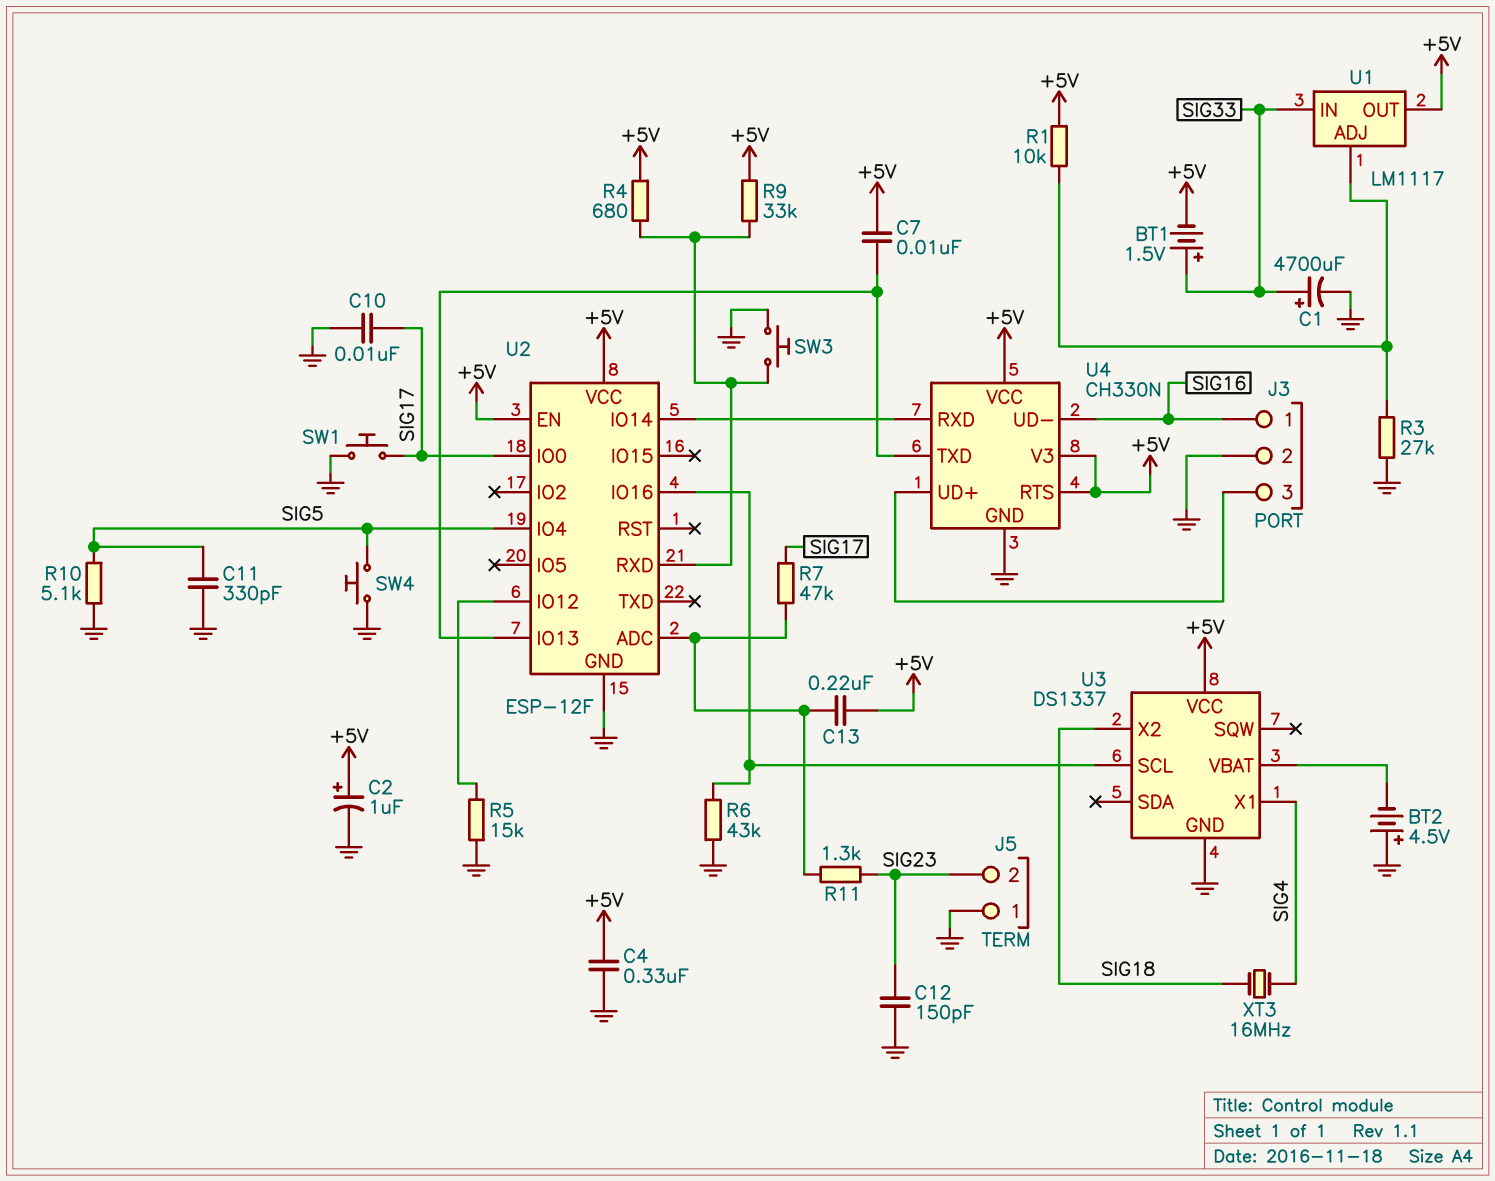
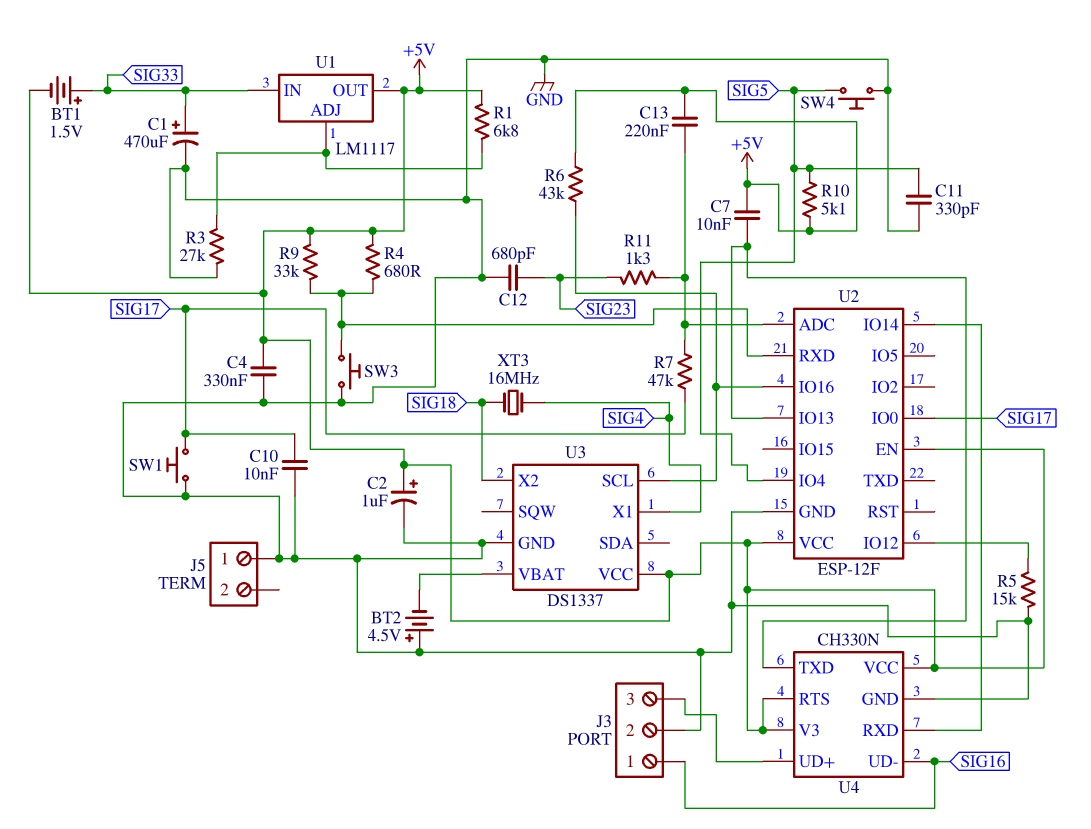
C1: 4700uF (plus SIG33, minus GND) -> 470uF (plus SIG33, minus GND)
C12: 150pF (GND, SIG23) -> 680pF (GND, SIG23)
J5 pin 2: SIG23 -> none
R1: 10k (+5V, U1/ADJ) -> 6.8k (+5V, U1/ADJ)
R6: 43k (GND, U2/IO16) -> 43k (+5V, U2/IO16)
R10: 5.1k (GND, SIG5) -> 5.1k (+5V, SIG5)

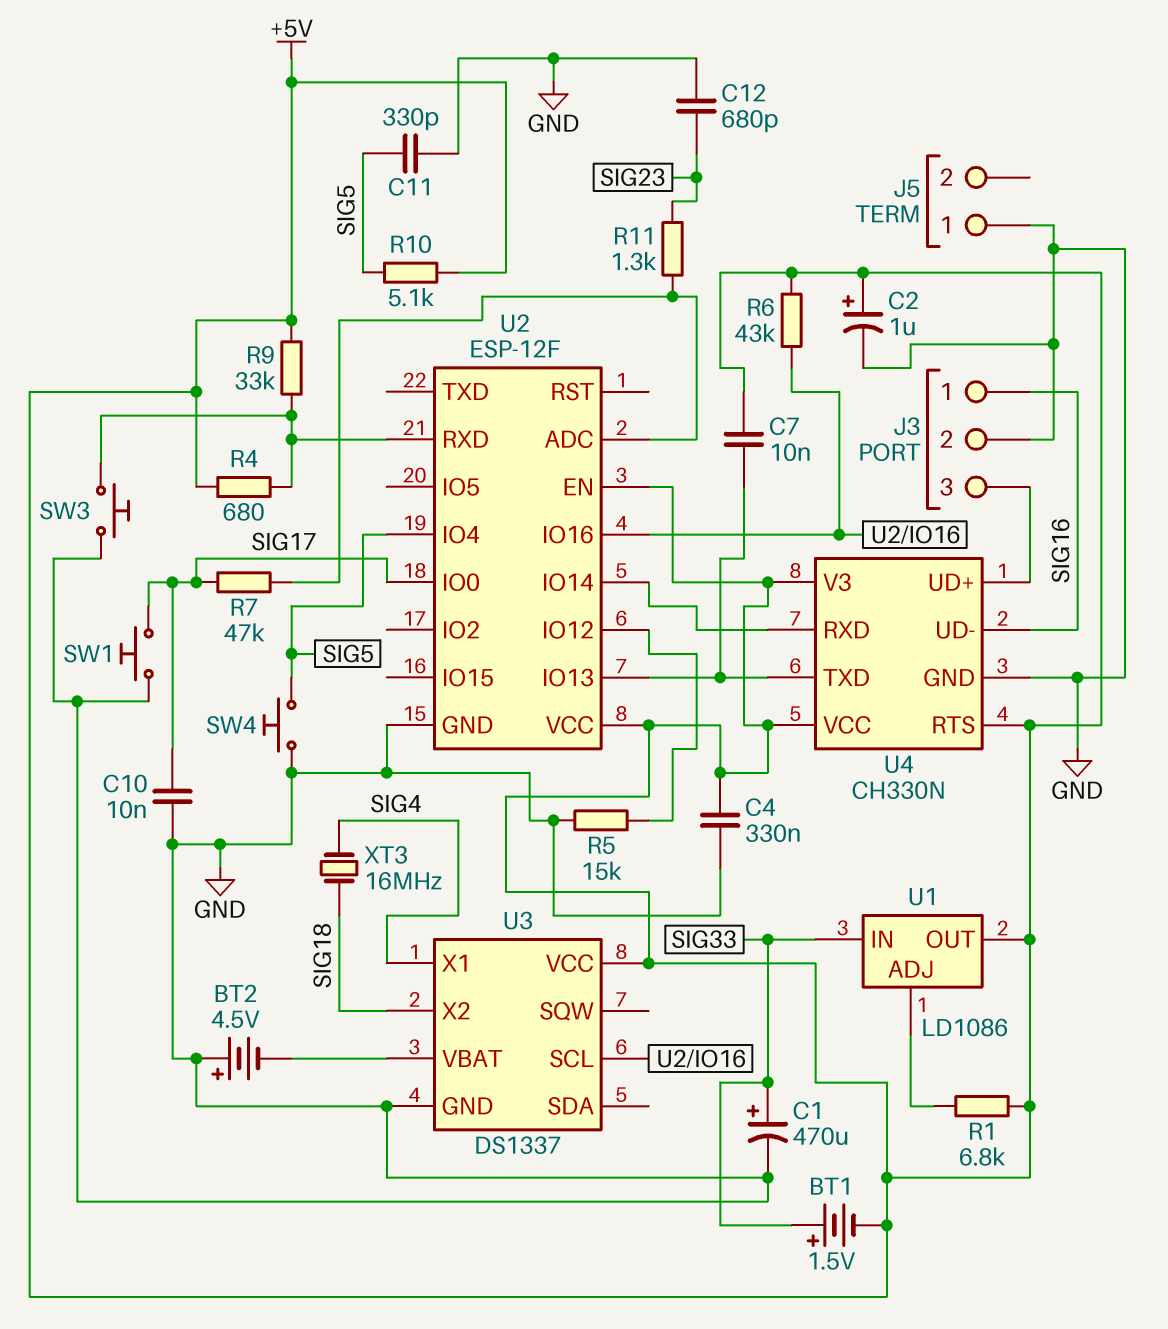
C13: 220nF (+5V, U2/ADC) -> none
R3: 27k (GND, U1/ADJ) -> none
U1: LM1117 -> LD1086

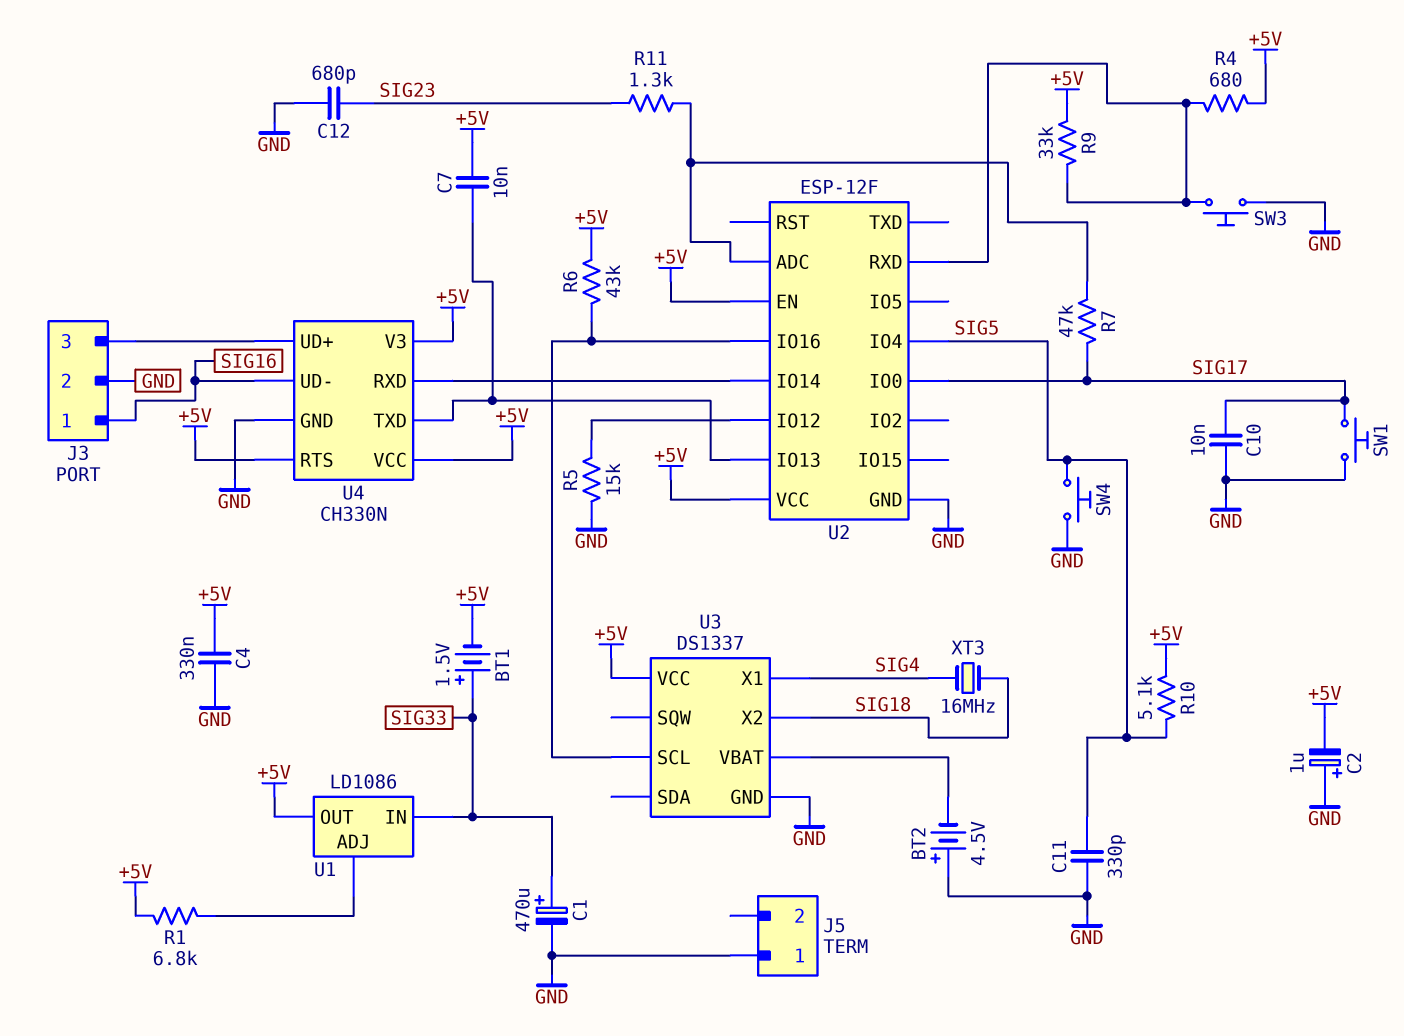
C2: 1uF (plus +5V, minus GND) -> 1uF (plus GND, minus +5V)

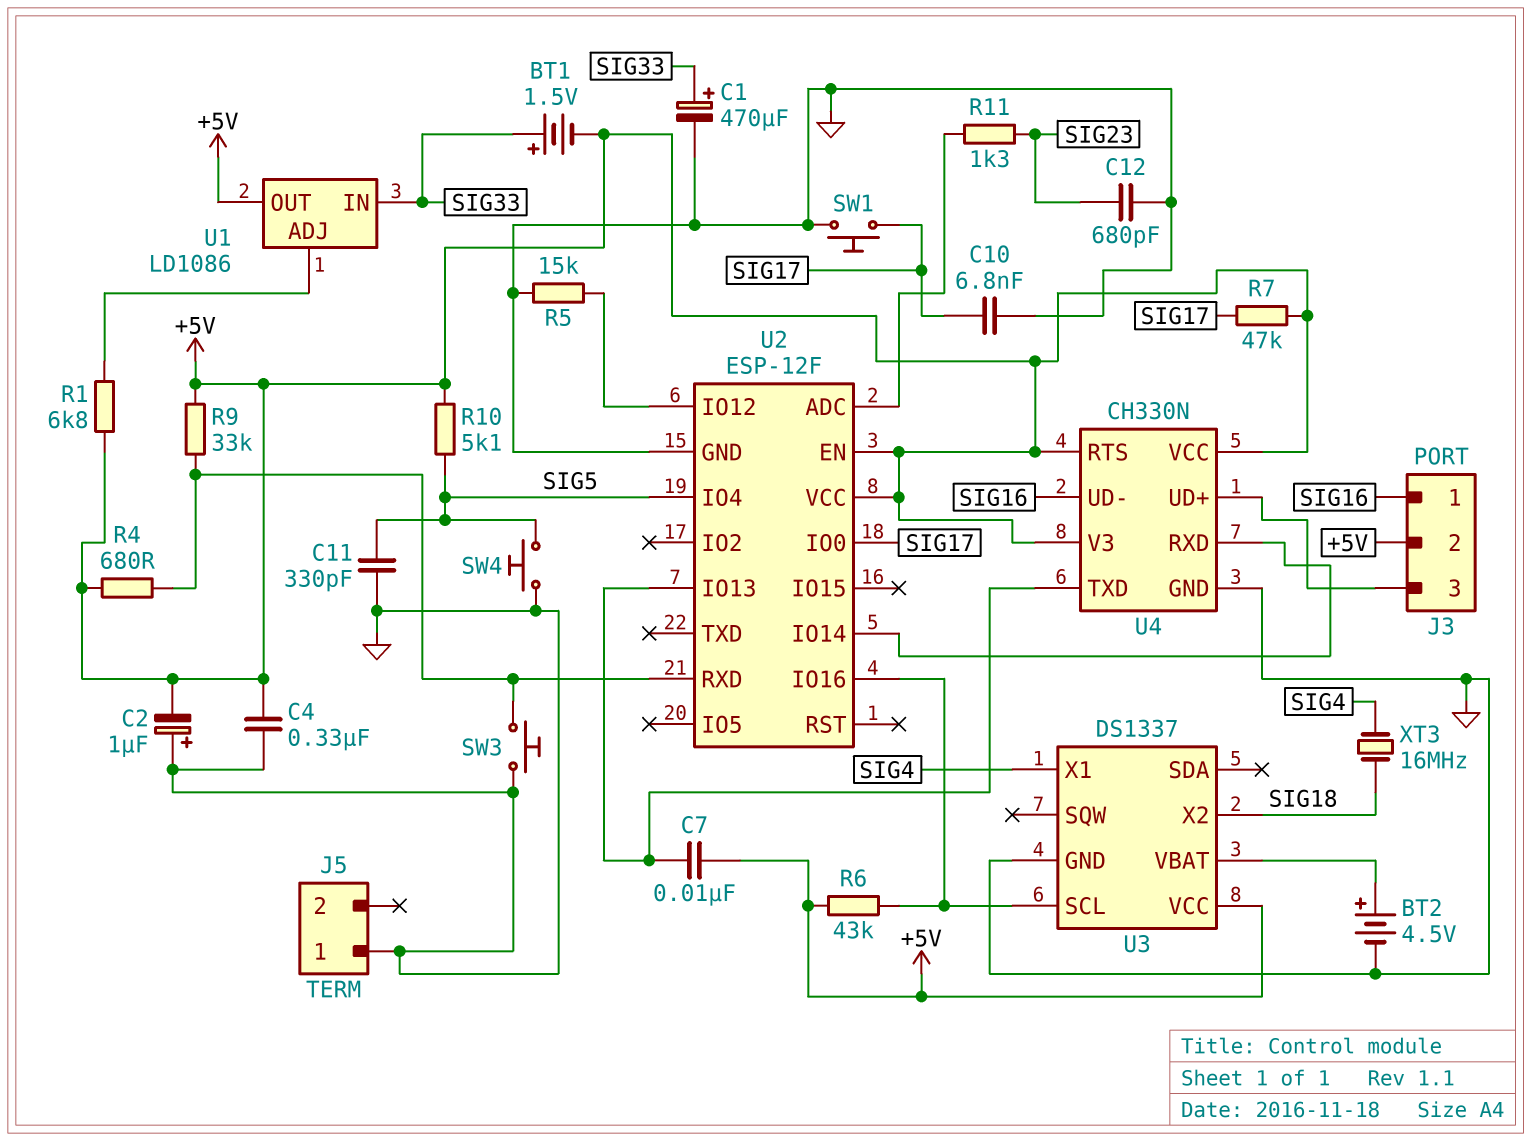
BT2: 4.5V (plus GND, minus U3/VBAT) -> 4.5V (plus U3/VBAT, minus GND)
C10: 10nF (GND, SIG17) -> 6.8nF (GND, SIG17)
J3 pin 2: GND -> +5V
R7: 47k (SIG17, U2/ADC) -> 47k (+5V, SIG17)

